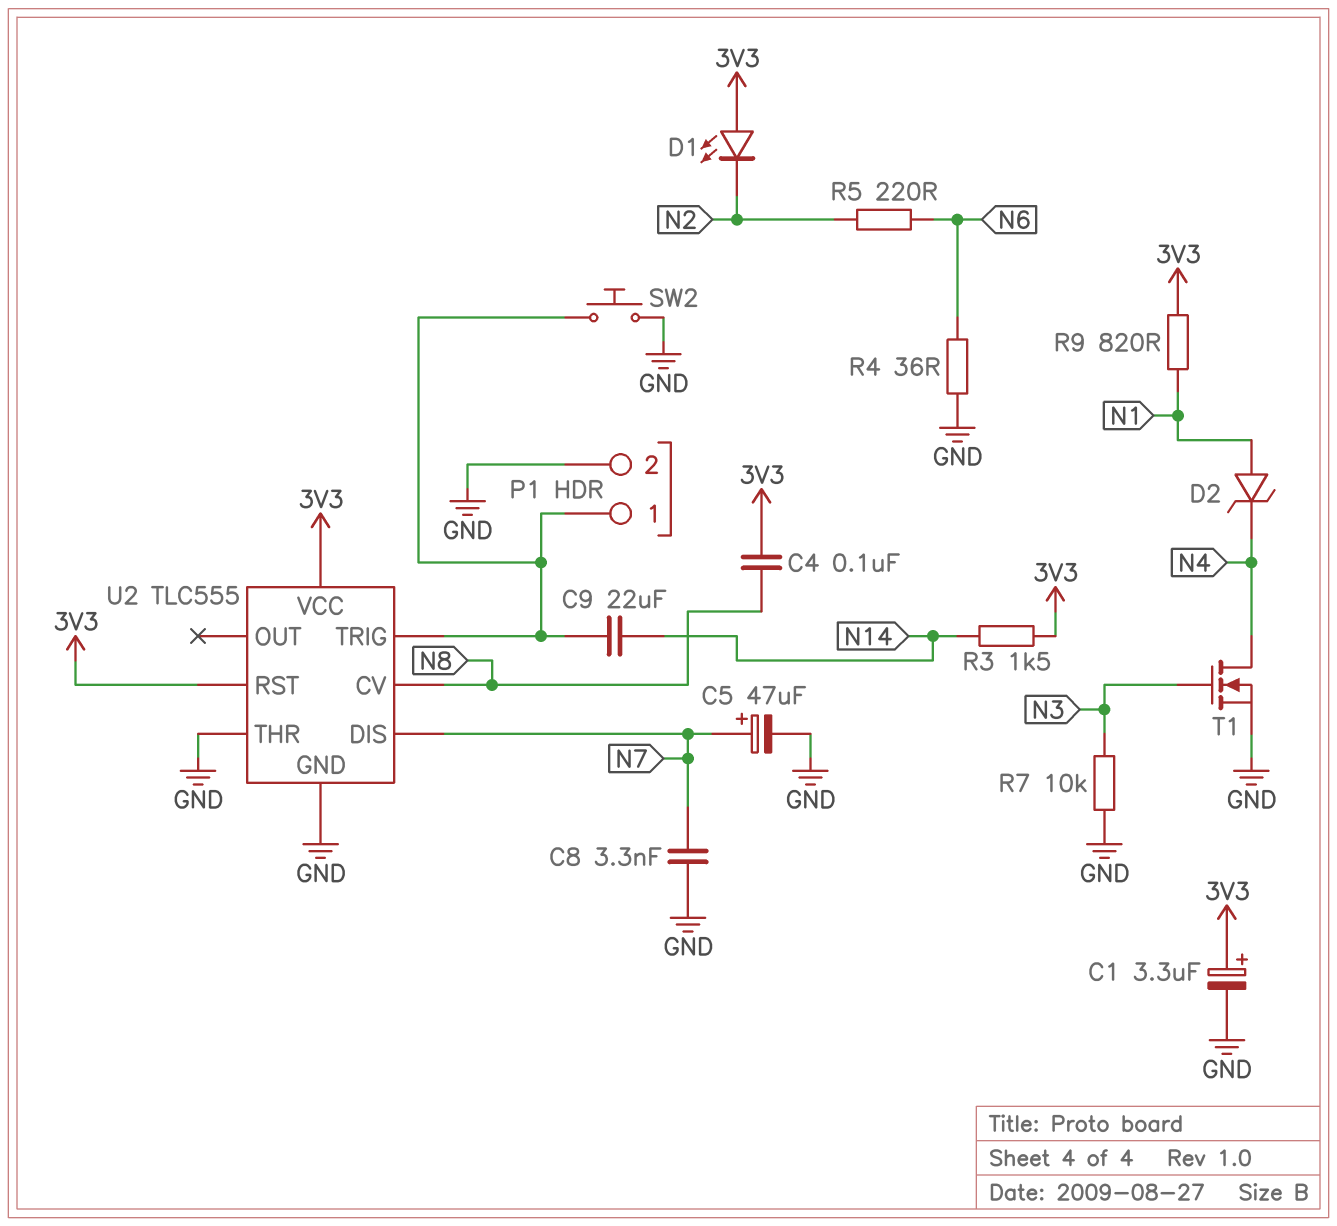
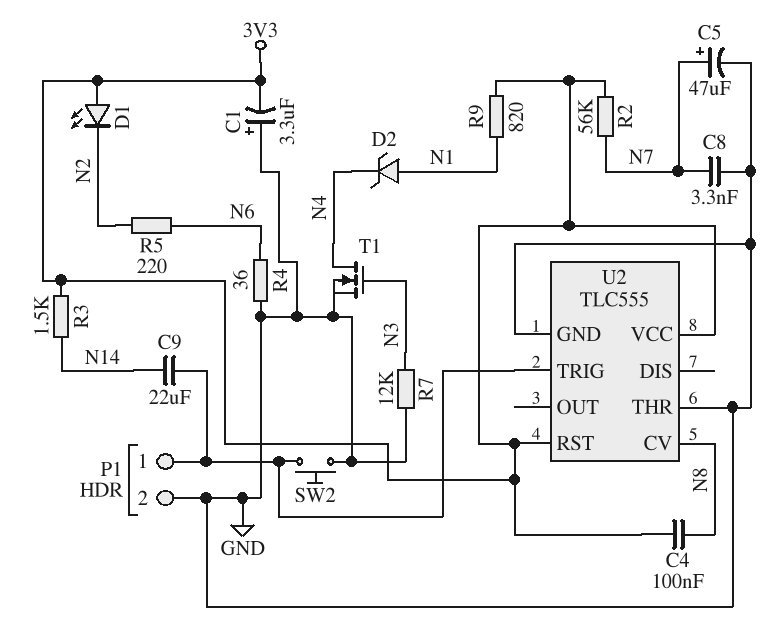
C1: 3.3uF (plus 3V3, minus GND) -> 3.3uF (plus GND, minus 3V3)
R2: none -> 56k (3V3, N7)
R7: 10k (GND, N3) -> 12k (GND, N3)
U2 pin DIS: N7 -> none

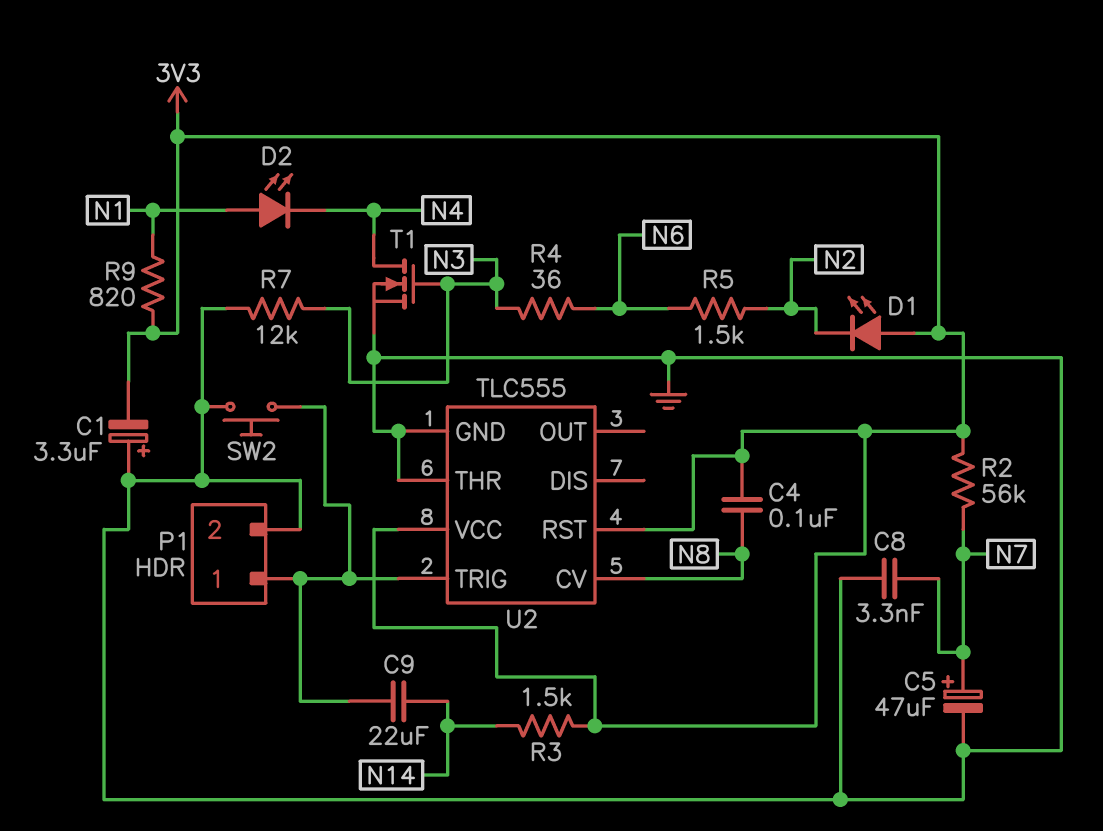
D2: zener (A N1, K N4) -> LED (A N1, K N4)
R4: 36 (GND, N6) -> 36 (N3, N6)
R5: 220 (N2, N6) -> 1.5k (N2, N6)

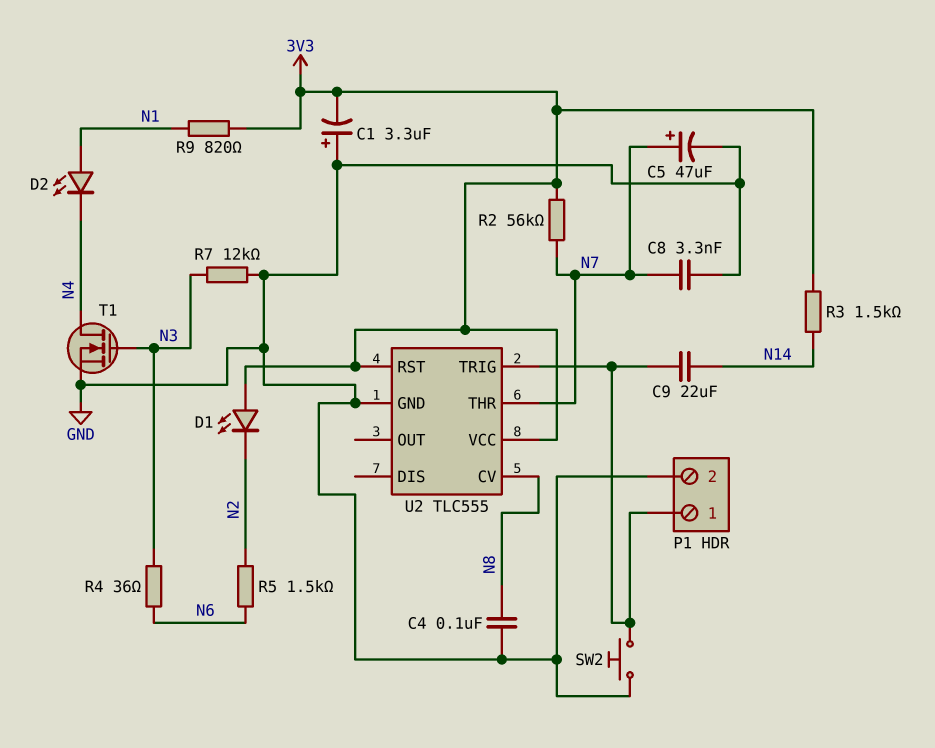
C4: 100nF (3V3, N8) -> 100nF (GND, N8)
U2 pin THR: GND -> N7

